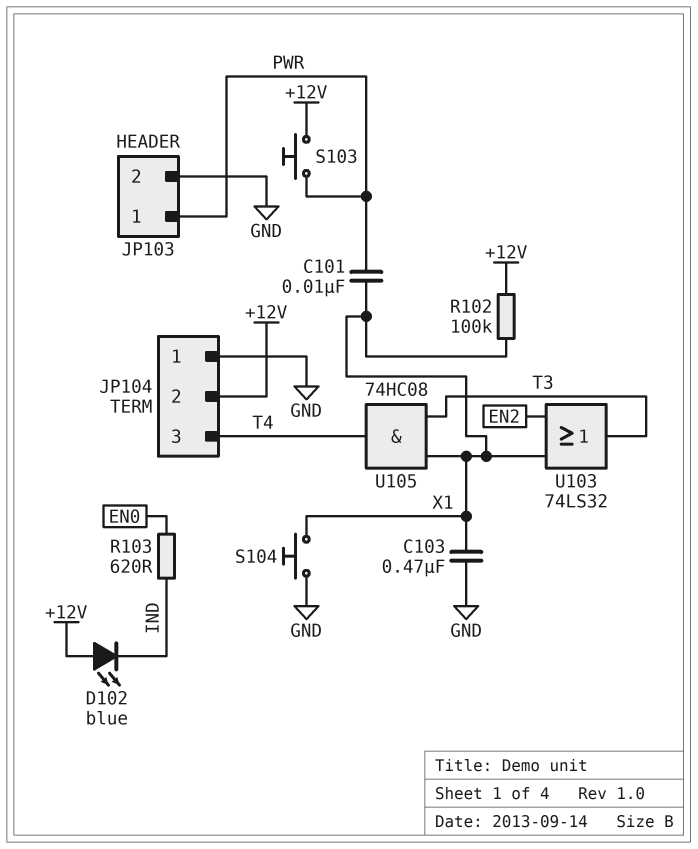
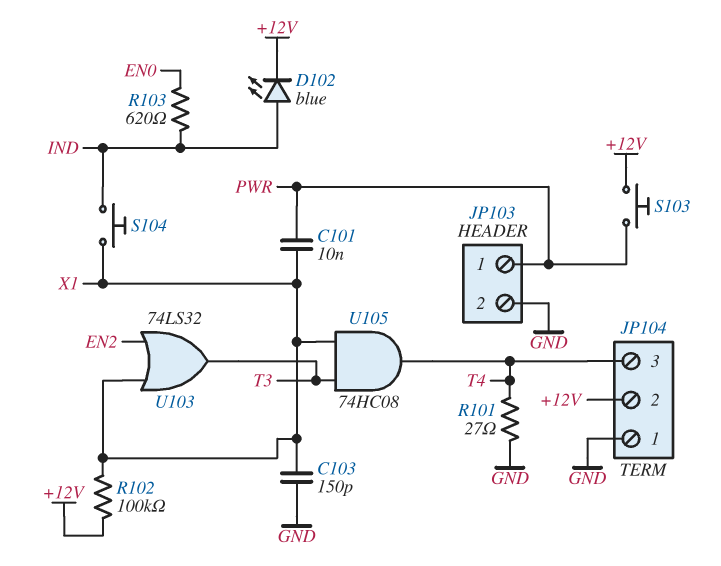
C103: 470nF (GND, X1) -> 150pF (GND, X1)
D102: LED blue (A +12V, K IND) -> LED blue (A IND, K +12V)
R101: none -> 27 (GND, T4)
S104: button (GND, X1) -> button (IND, X1)

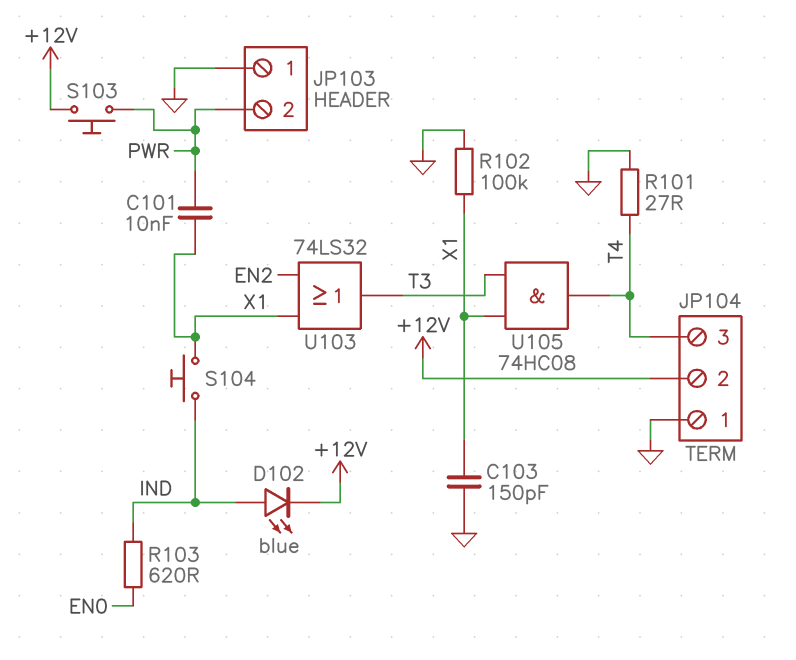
JP103 pin 1: PWR -> GND
JP103 pin 2: GND -> PWR
R102: 100k (+12V, X1) -> 100k (GND, X1)

